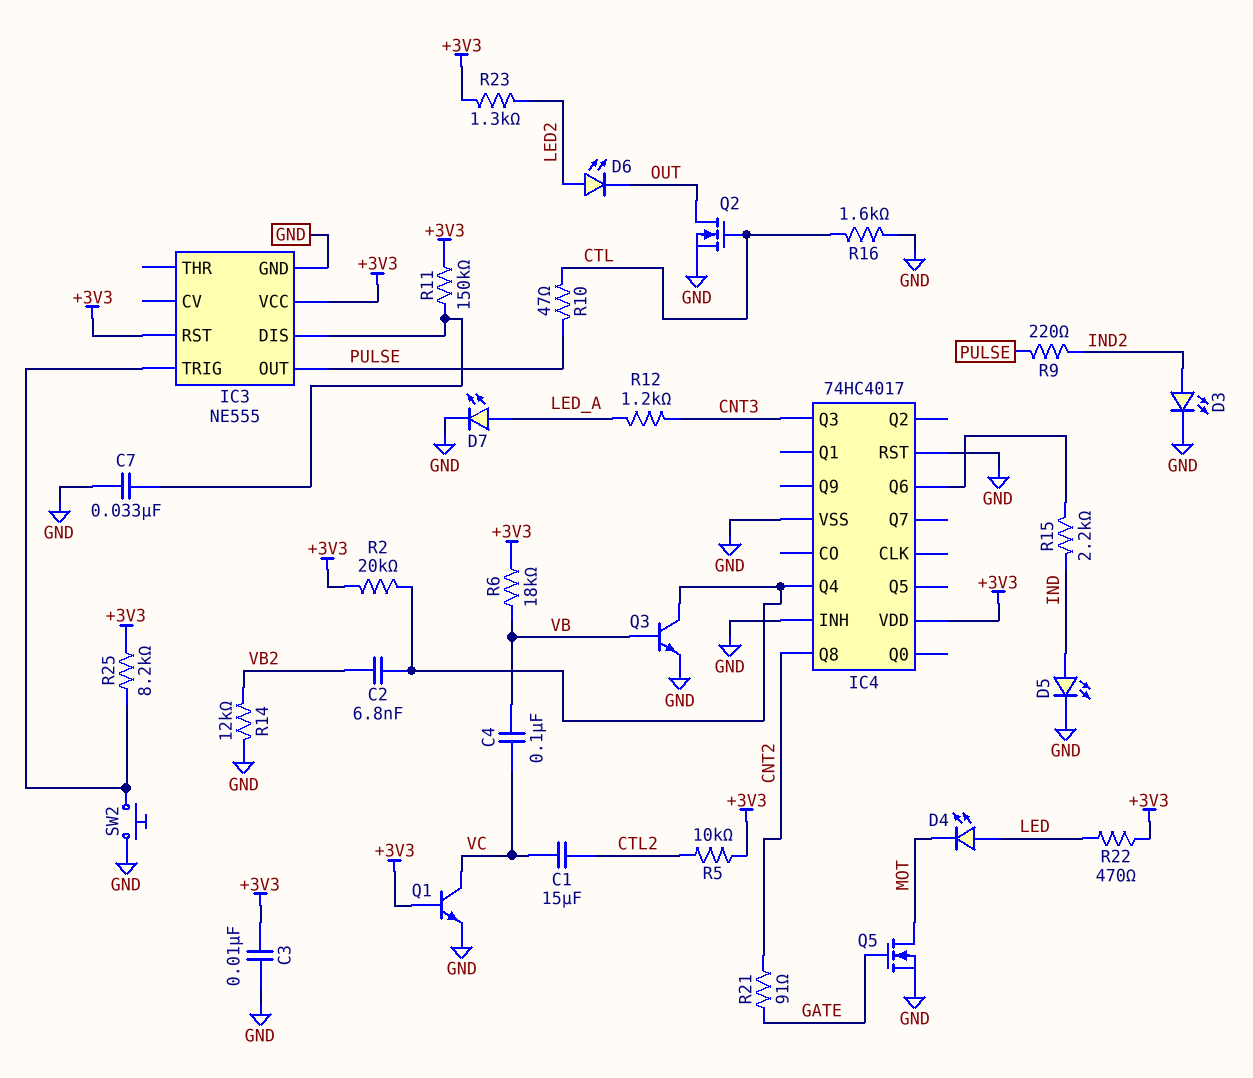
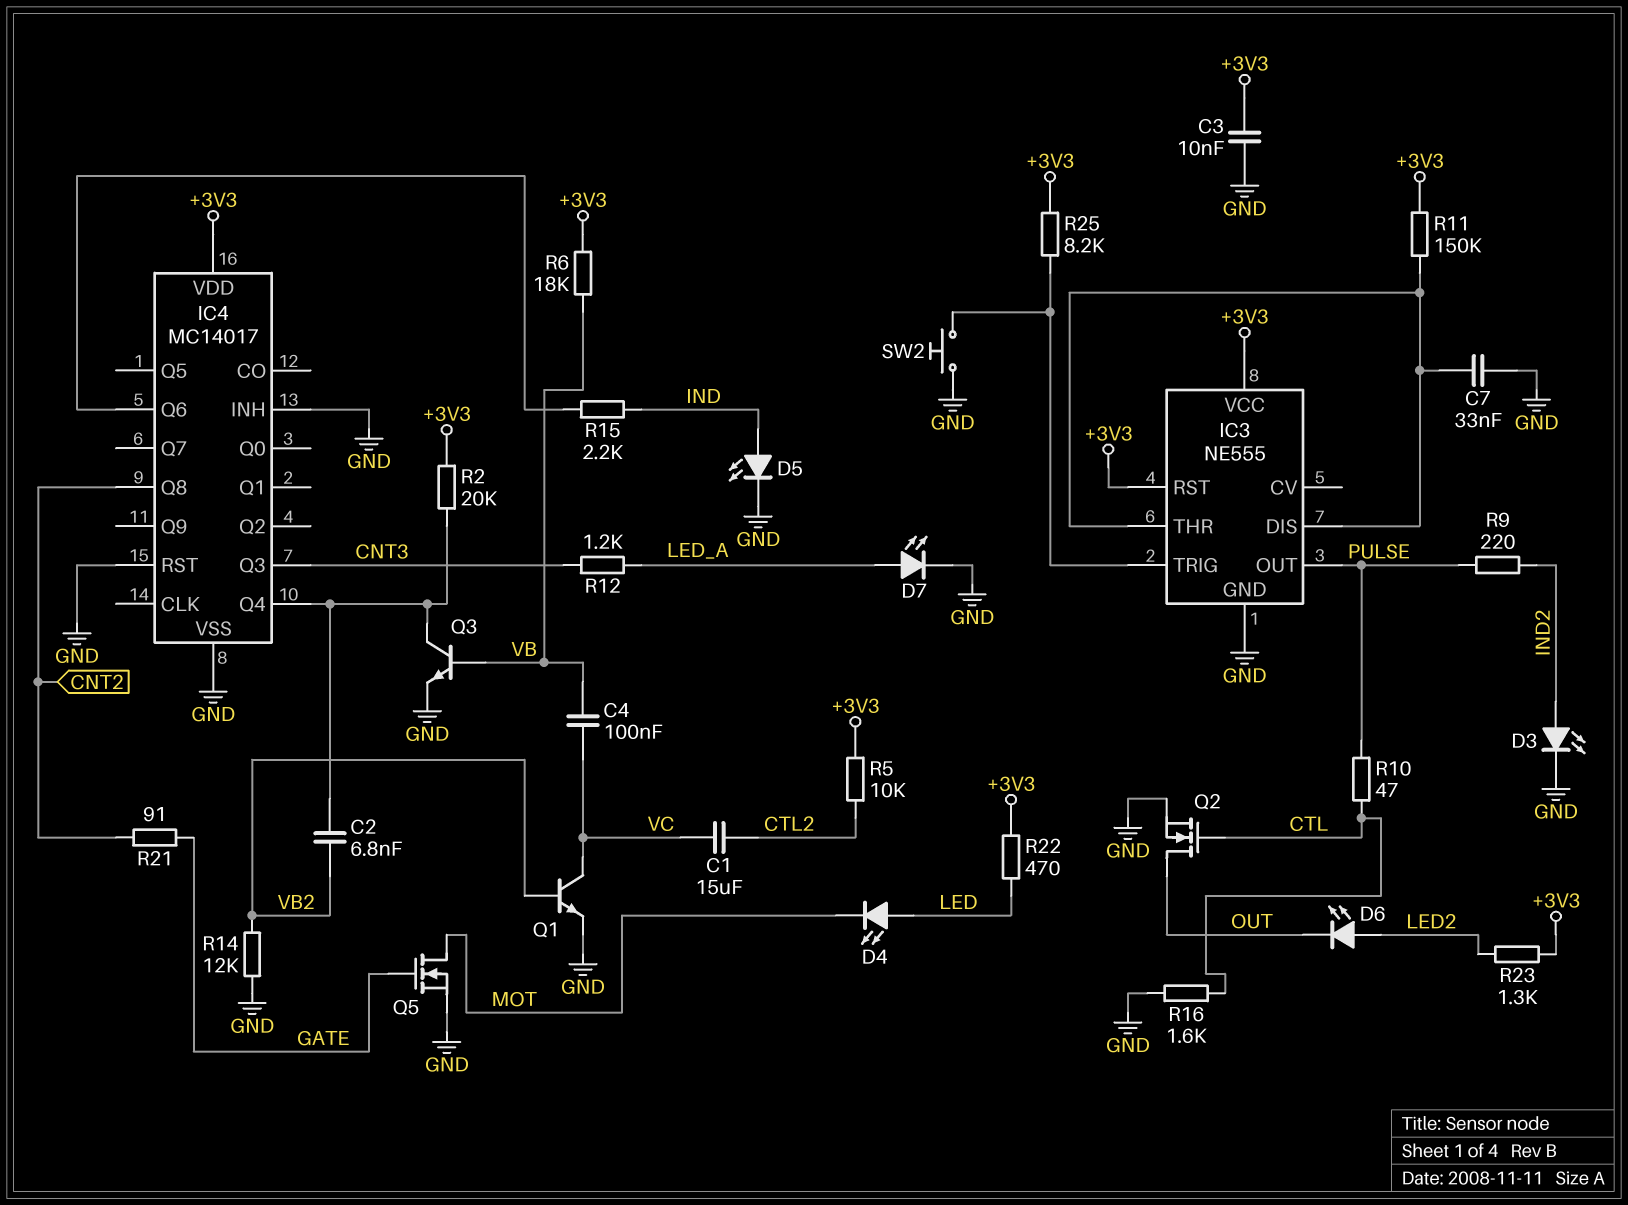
IC3 pin THR: none -> IC3/DIS
IC4: 74HC4017 -> MC14017
Q1: NPN (B +3V3, C VC, E GND) -> NPN (B VB2, C VC, E GND)

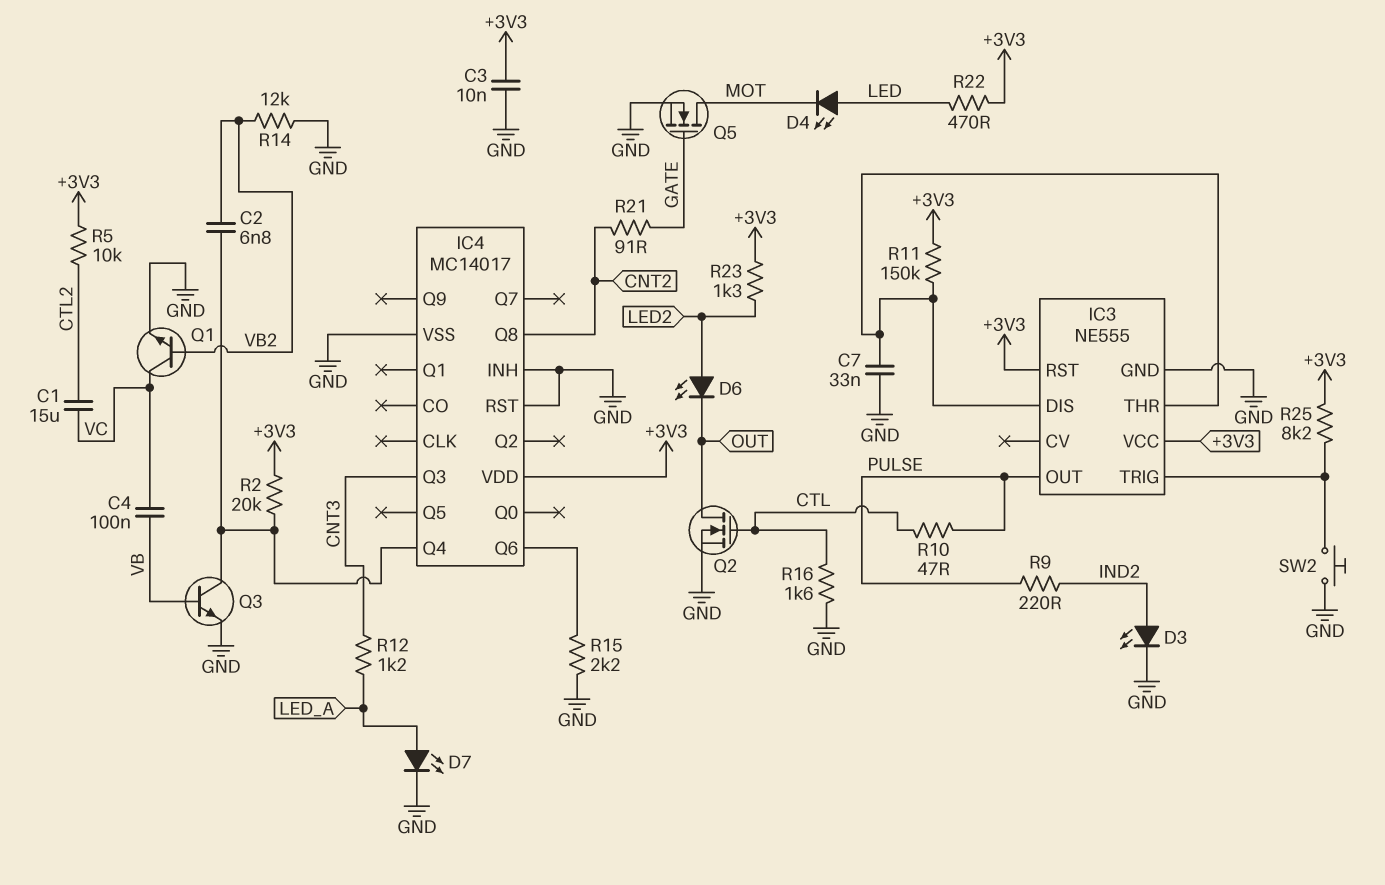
D5: LED (A IND, K GND) -> none
R6: 18k (+3V3, VB) -> none
R15: 2.2k (IC4/Q6, IND) -> 2.2k (GND, IC4/Q6)

